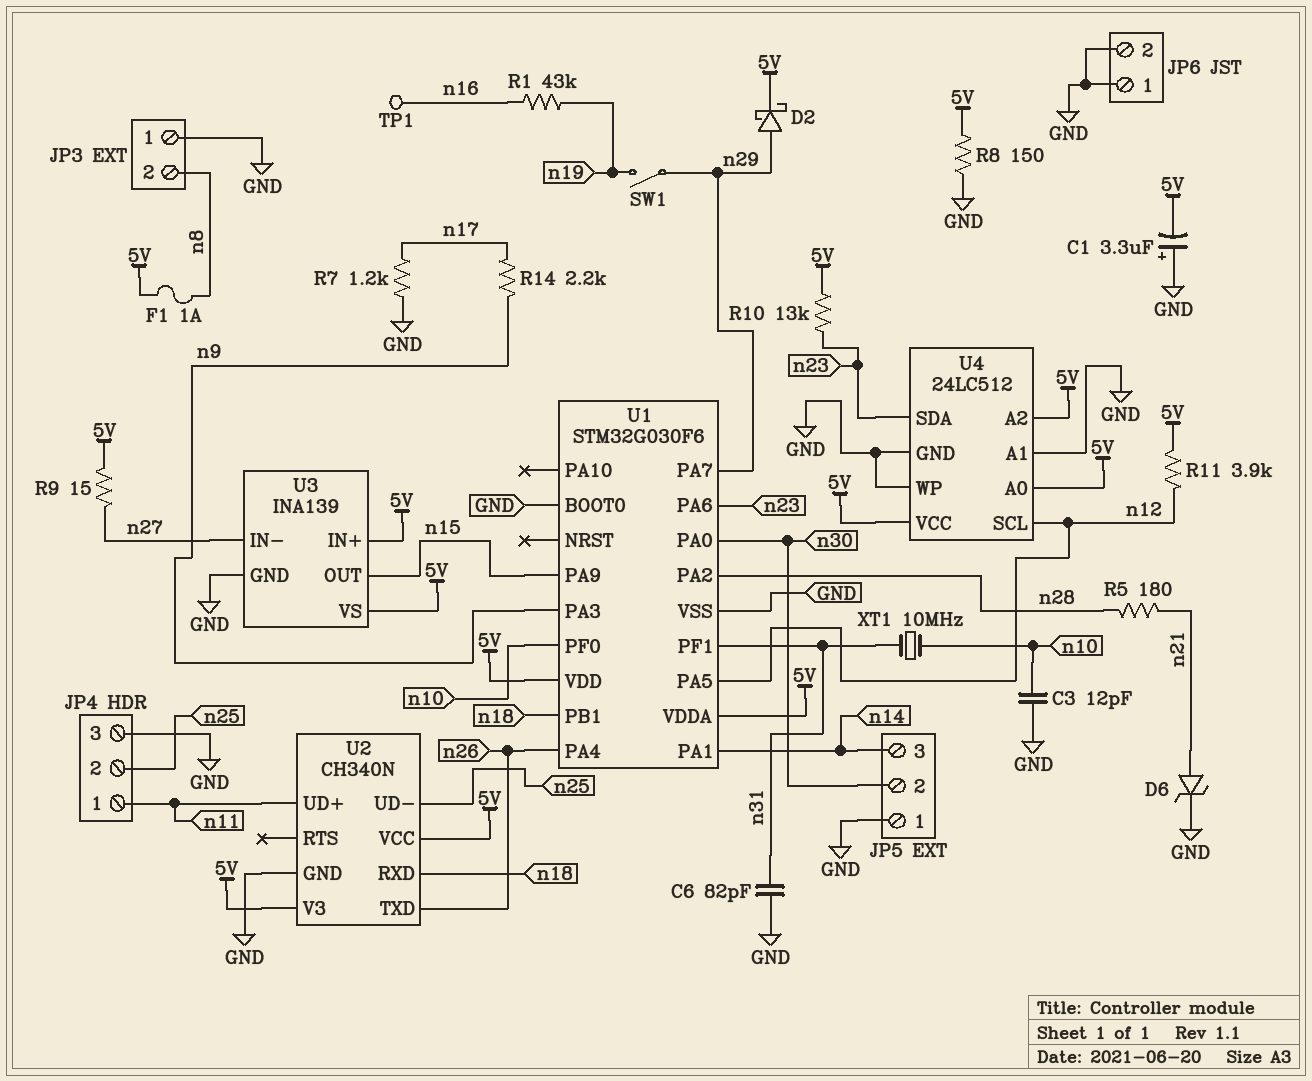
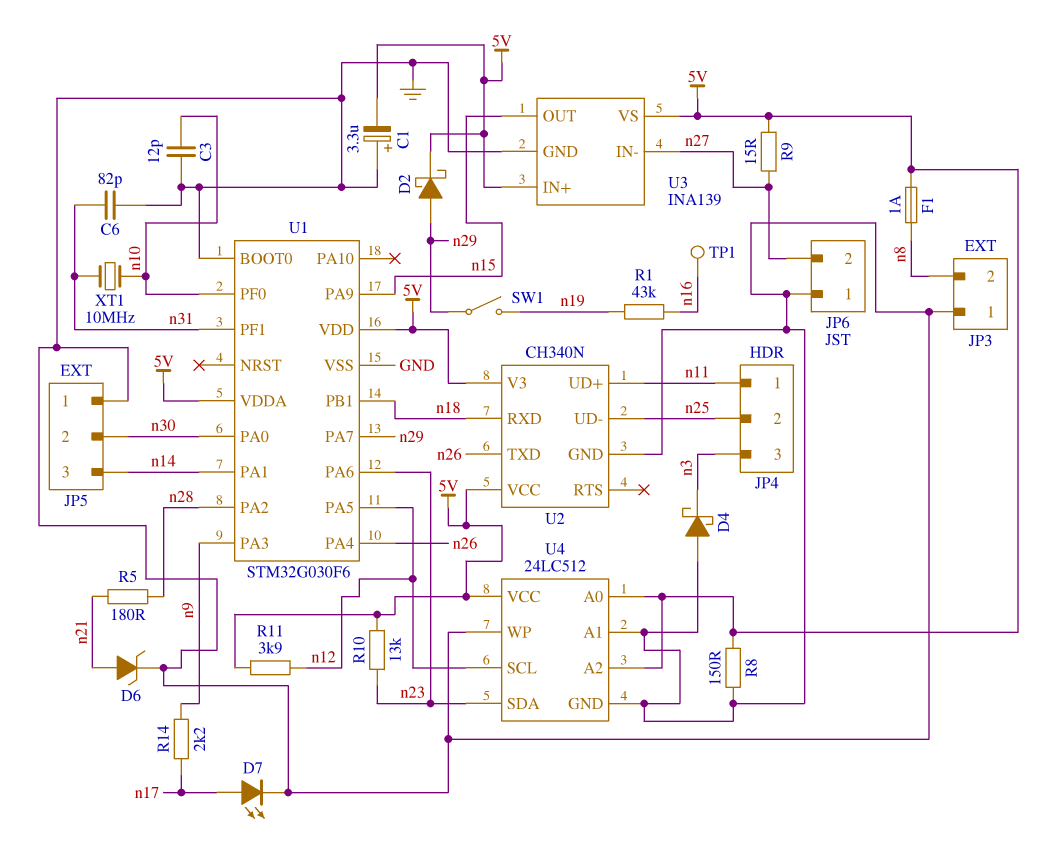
D4: none -> schottky (A GND, K n3)
D7: none -> LED (A n17, K GND)
JP4 pin 3: GND -> n3
JP6 pin 2: GND -> n27
R7: 1.2k (GND, n17) -> none

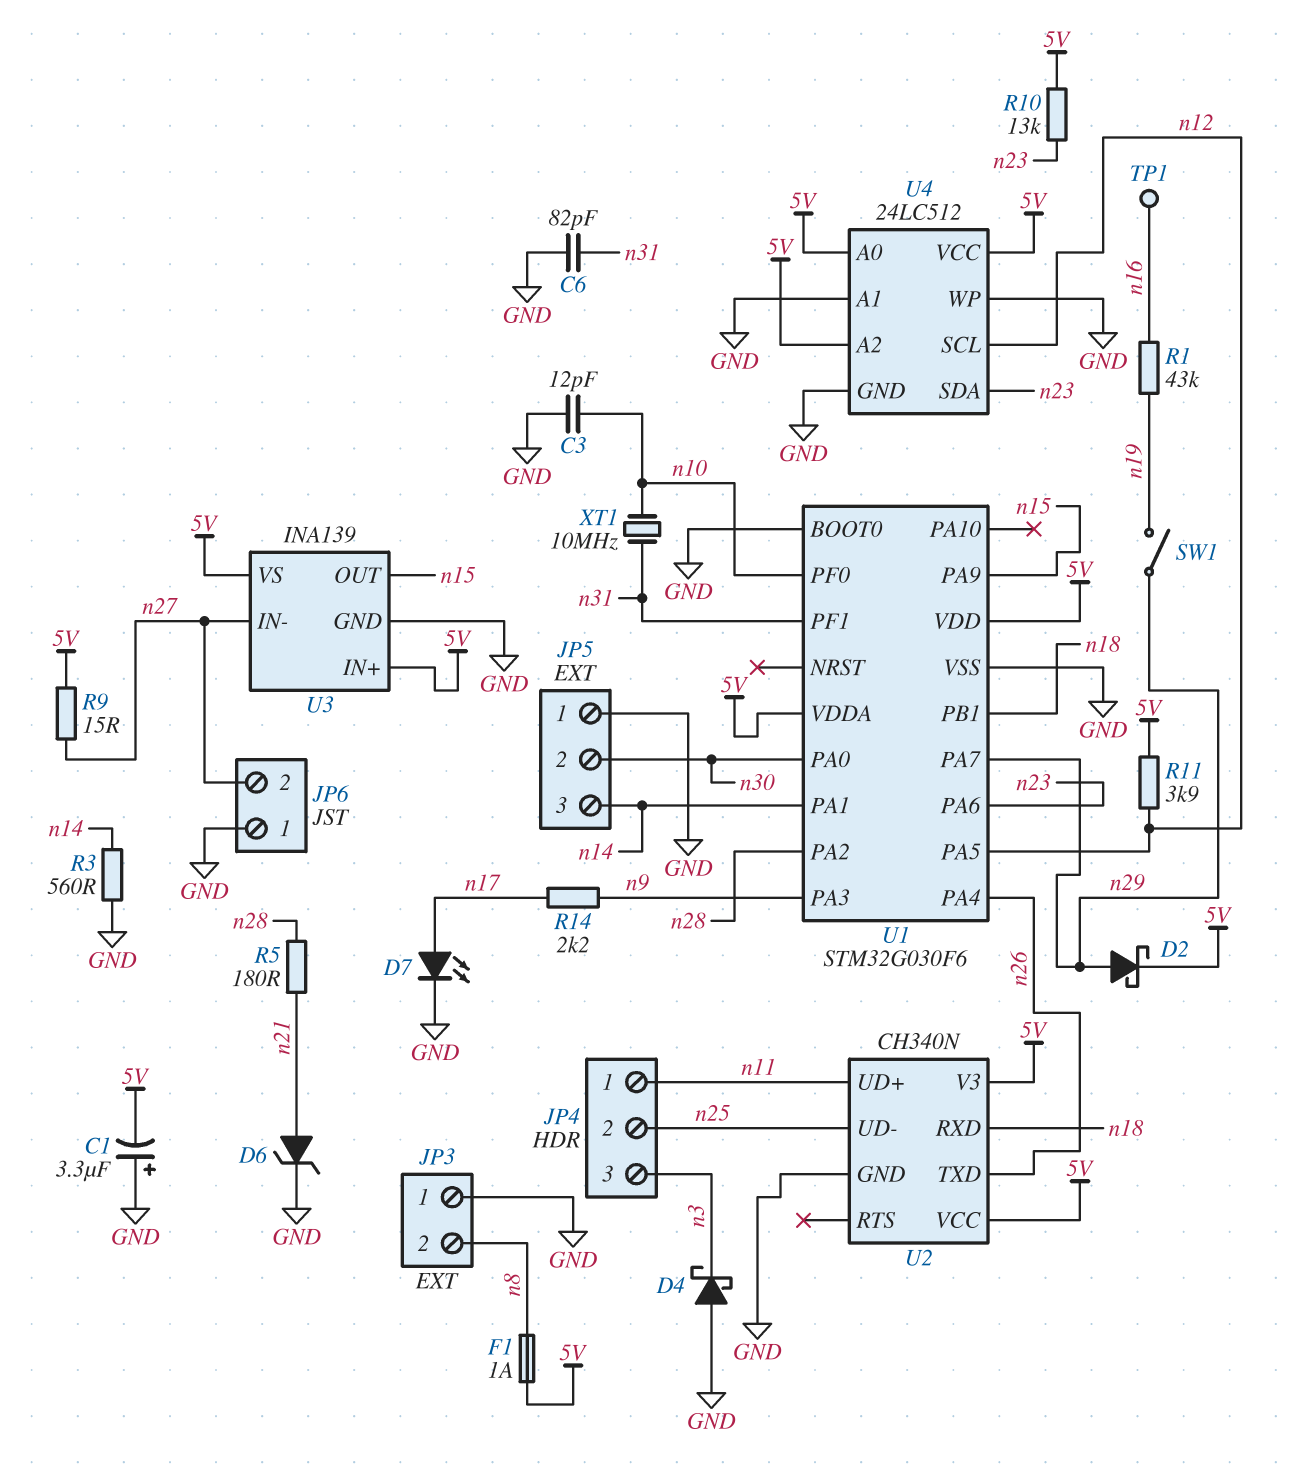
R3: none -> 560 (GND, n14)
R8: 150 (5V, GND) -> none

